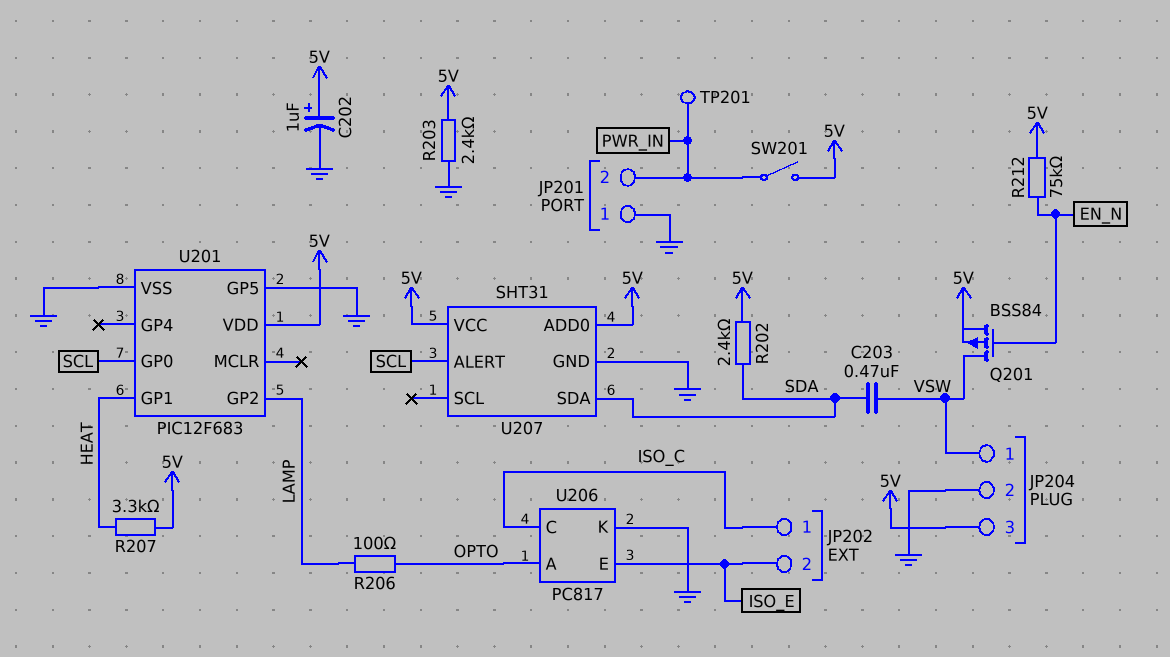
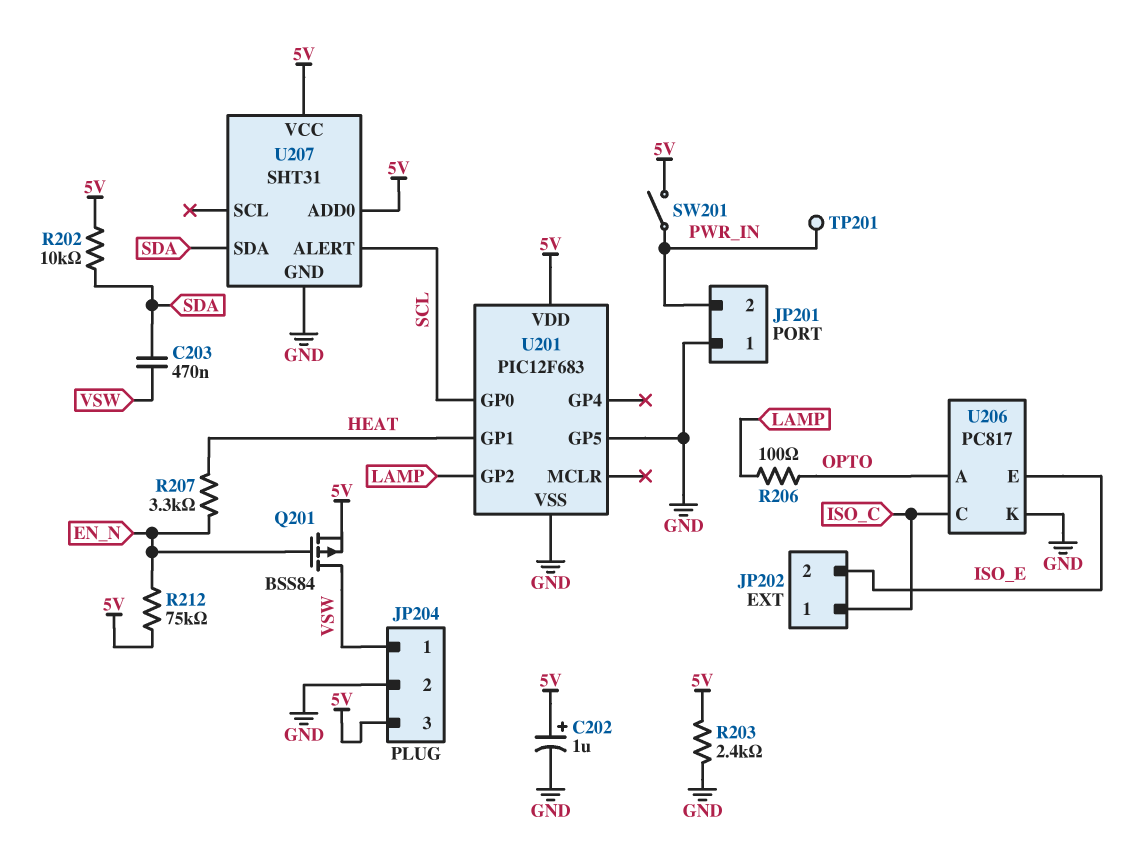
R202: 2.4k (5V, SDA) -> 10k (5V, SDA)
R207: 3.3k (5V, HEAT) -> 3.3k (EN_N, HEAT)

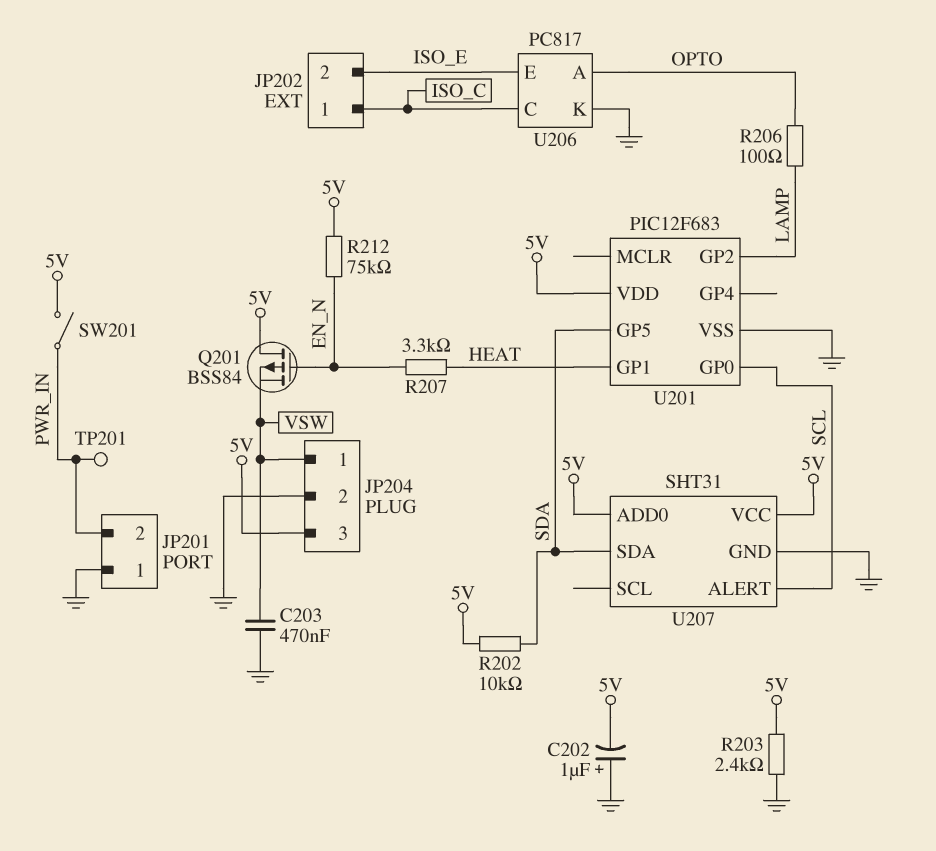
C202: 1uF (plus 5V, minus GND) -> 1uF (plus GND, minus 5V)
C203: 470nF (SDA, VSW) -> 470nF (GND, VSW)
Q201: PMOS BSS84 (G EN_N, D VSW, S 5V) -> PMOS BSS84 (G EN_N, D 5V, S VSW)
U201 pin GP5: GND -> SDA

